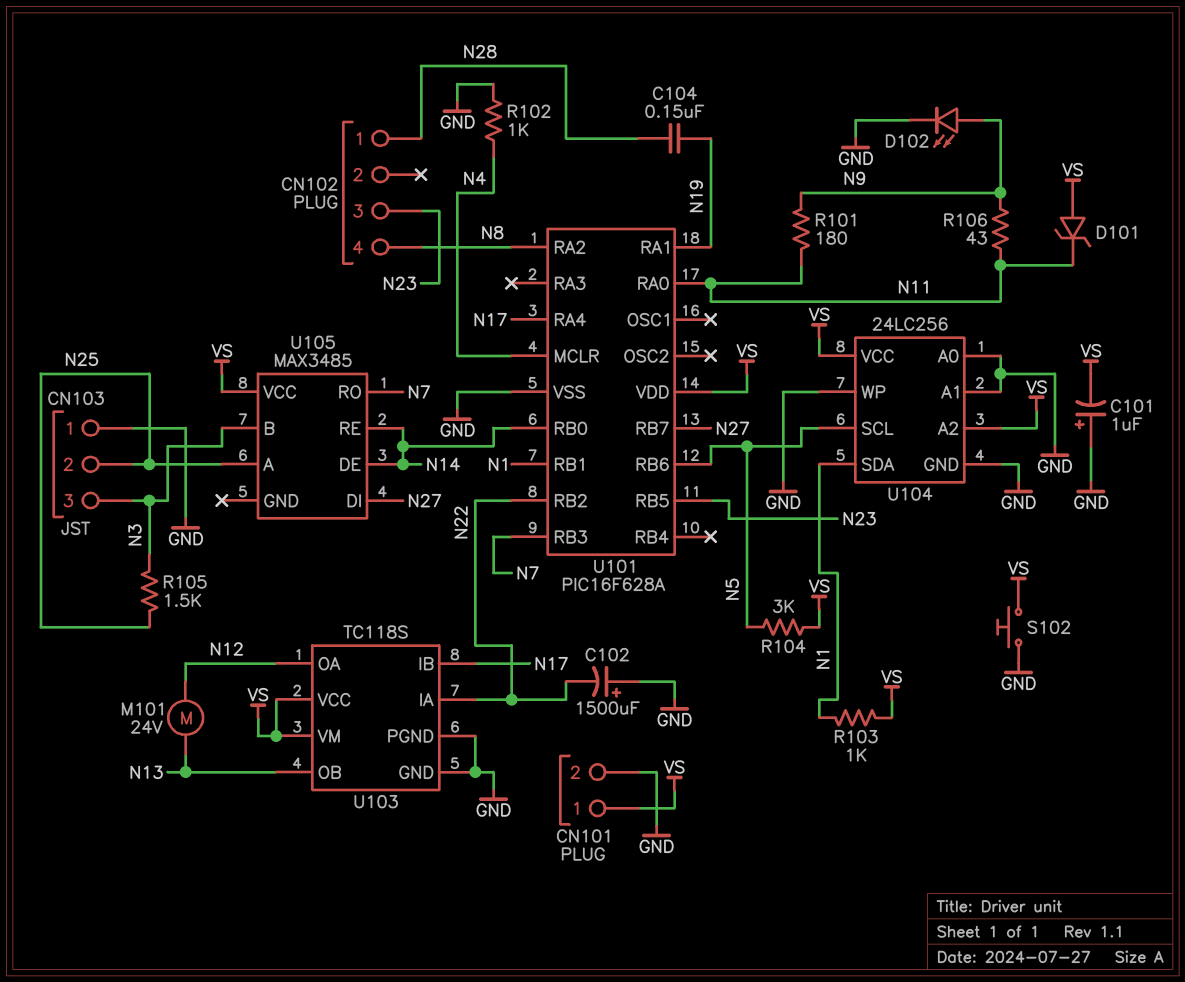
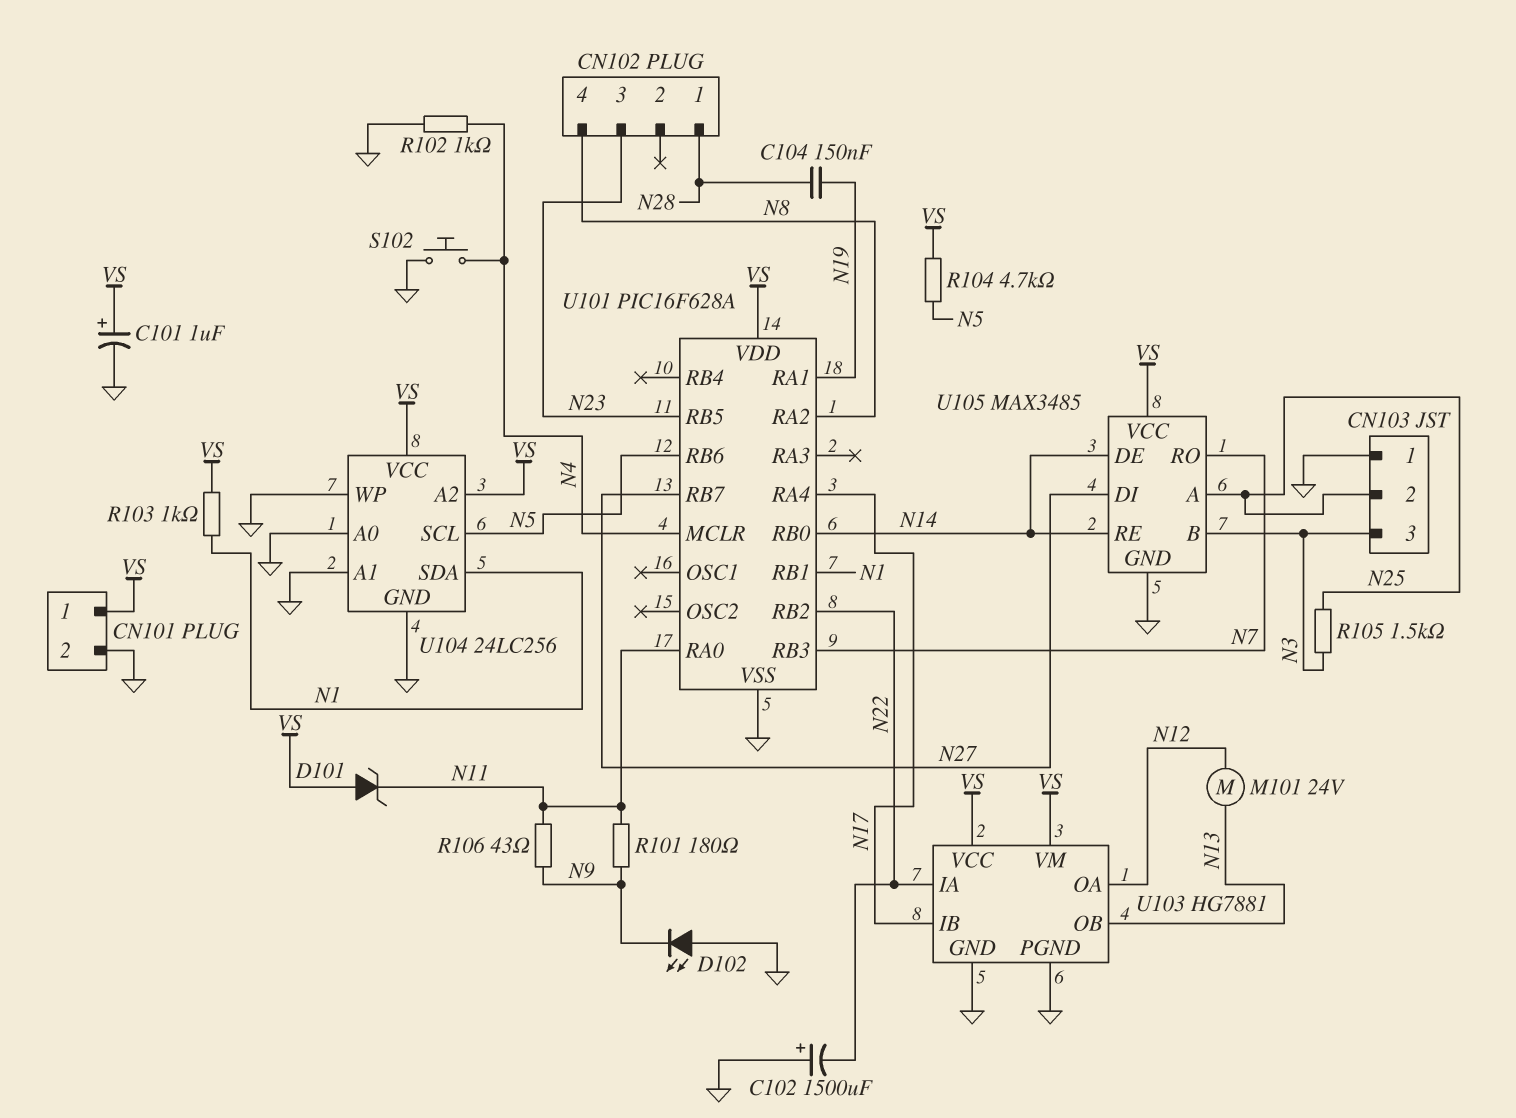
C101: 1uF (plus GND, minus VS) -> 1uF (plus VS, minus GND)
D102: LED (A N9, K GND) -> LED (A GND, K N9)
R104: 3k (N5, VS) -> 4.7k (N5, VS)
S102: button (GND, VS) -> button (GND, N4)
U103: TC118S -> HG7881
U105 pin GND: none -> GND

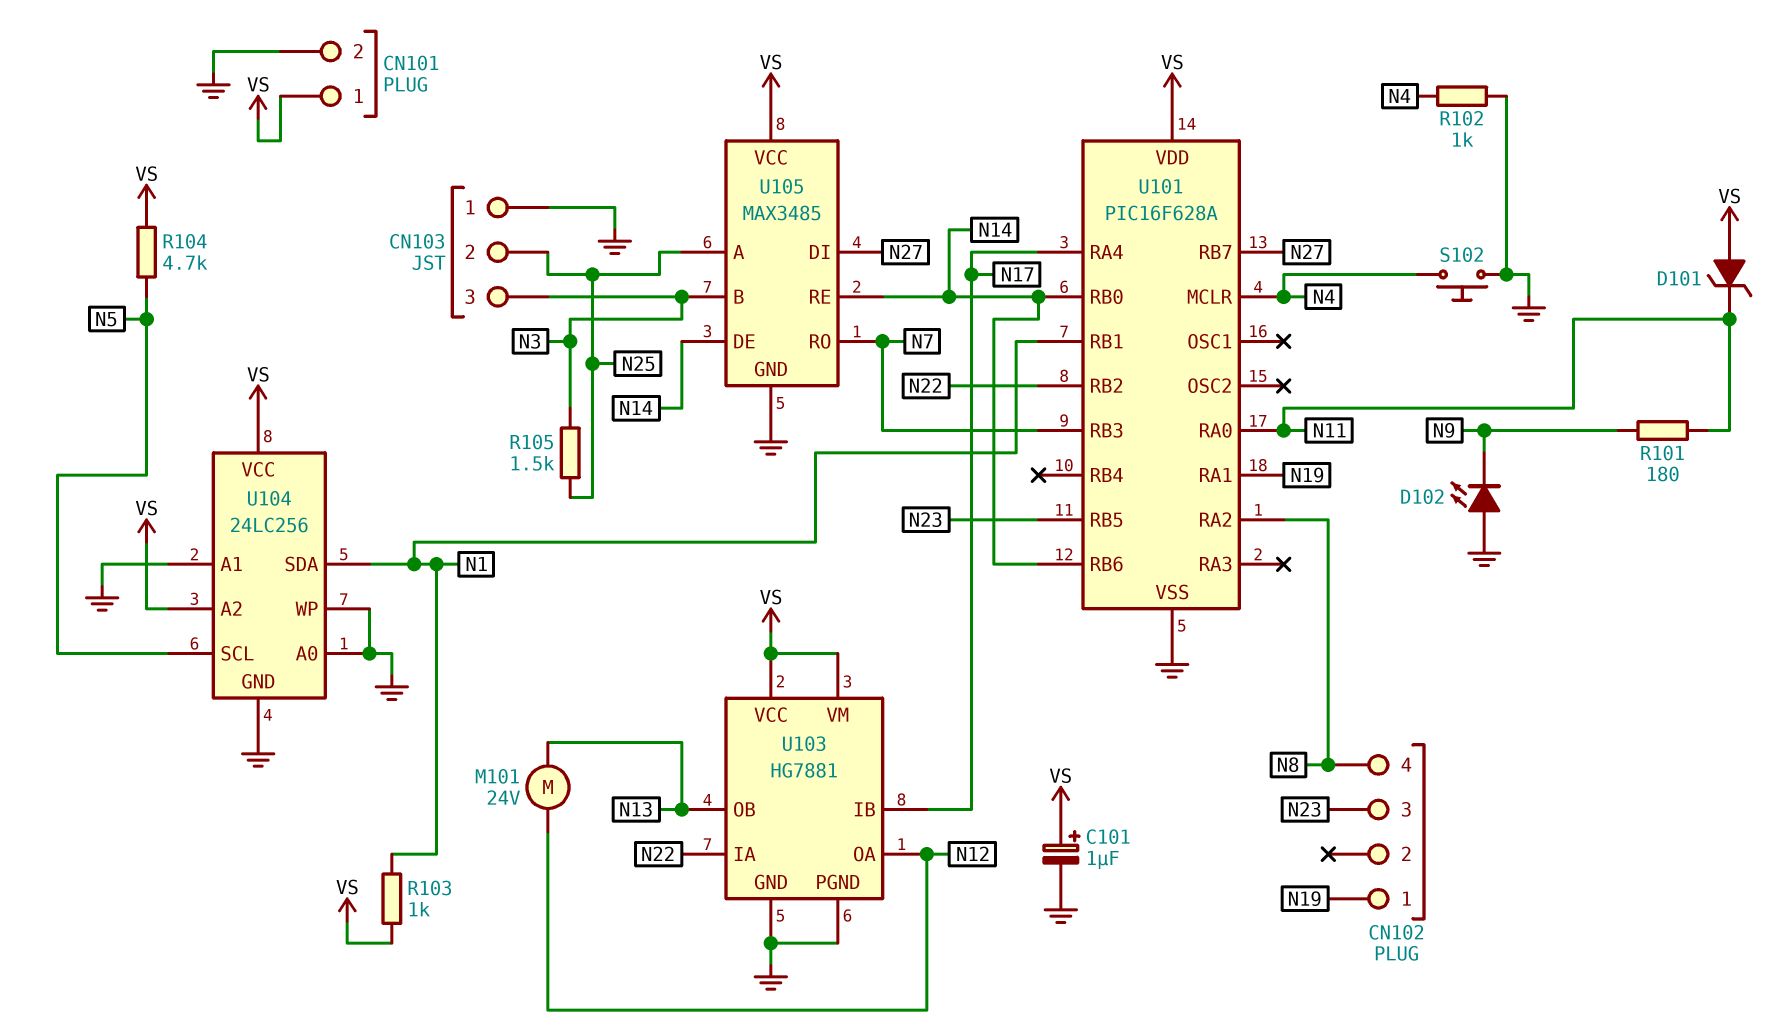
C102: 1500uF (plus GND, minus N22) -> none
C104: 150nF (N19, N28) -> none
CN102 pin 1: N28 -> N19
R106: 43 (N9, N11) -> none
U101 pin RB6: N5 -> N14

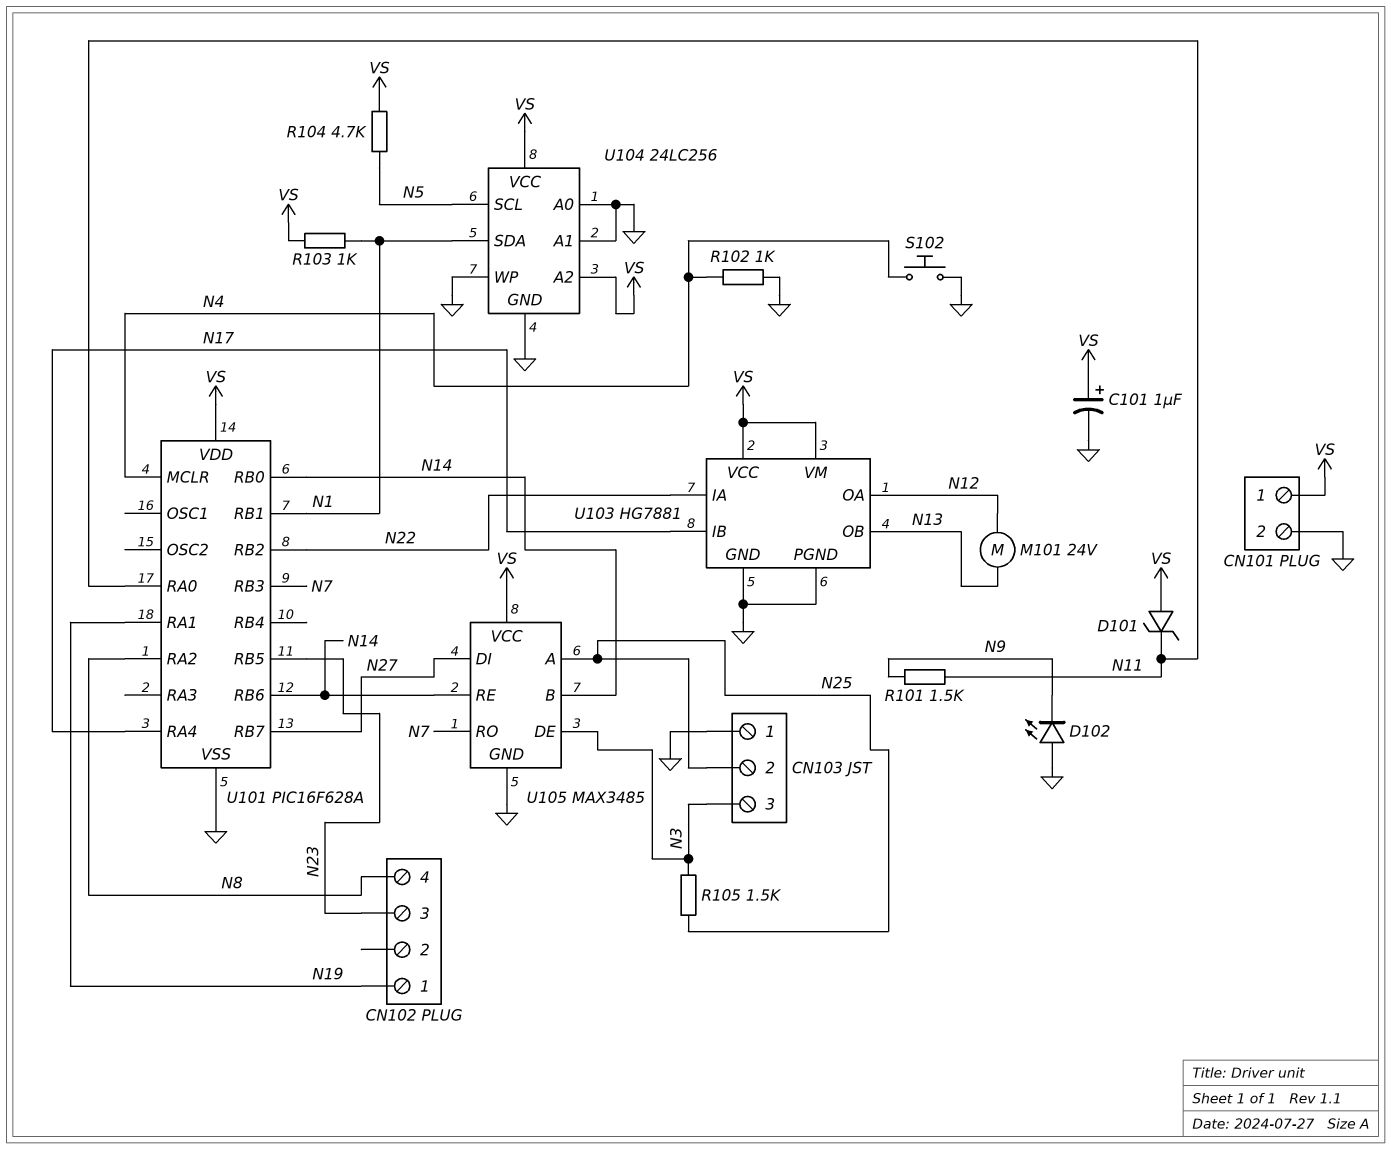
R101: 180 (N9, N11) -> 1.5k (N9, N11)
U105 pin B: N3 -> N14
U105 pin DE: N14 -> N3

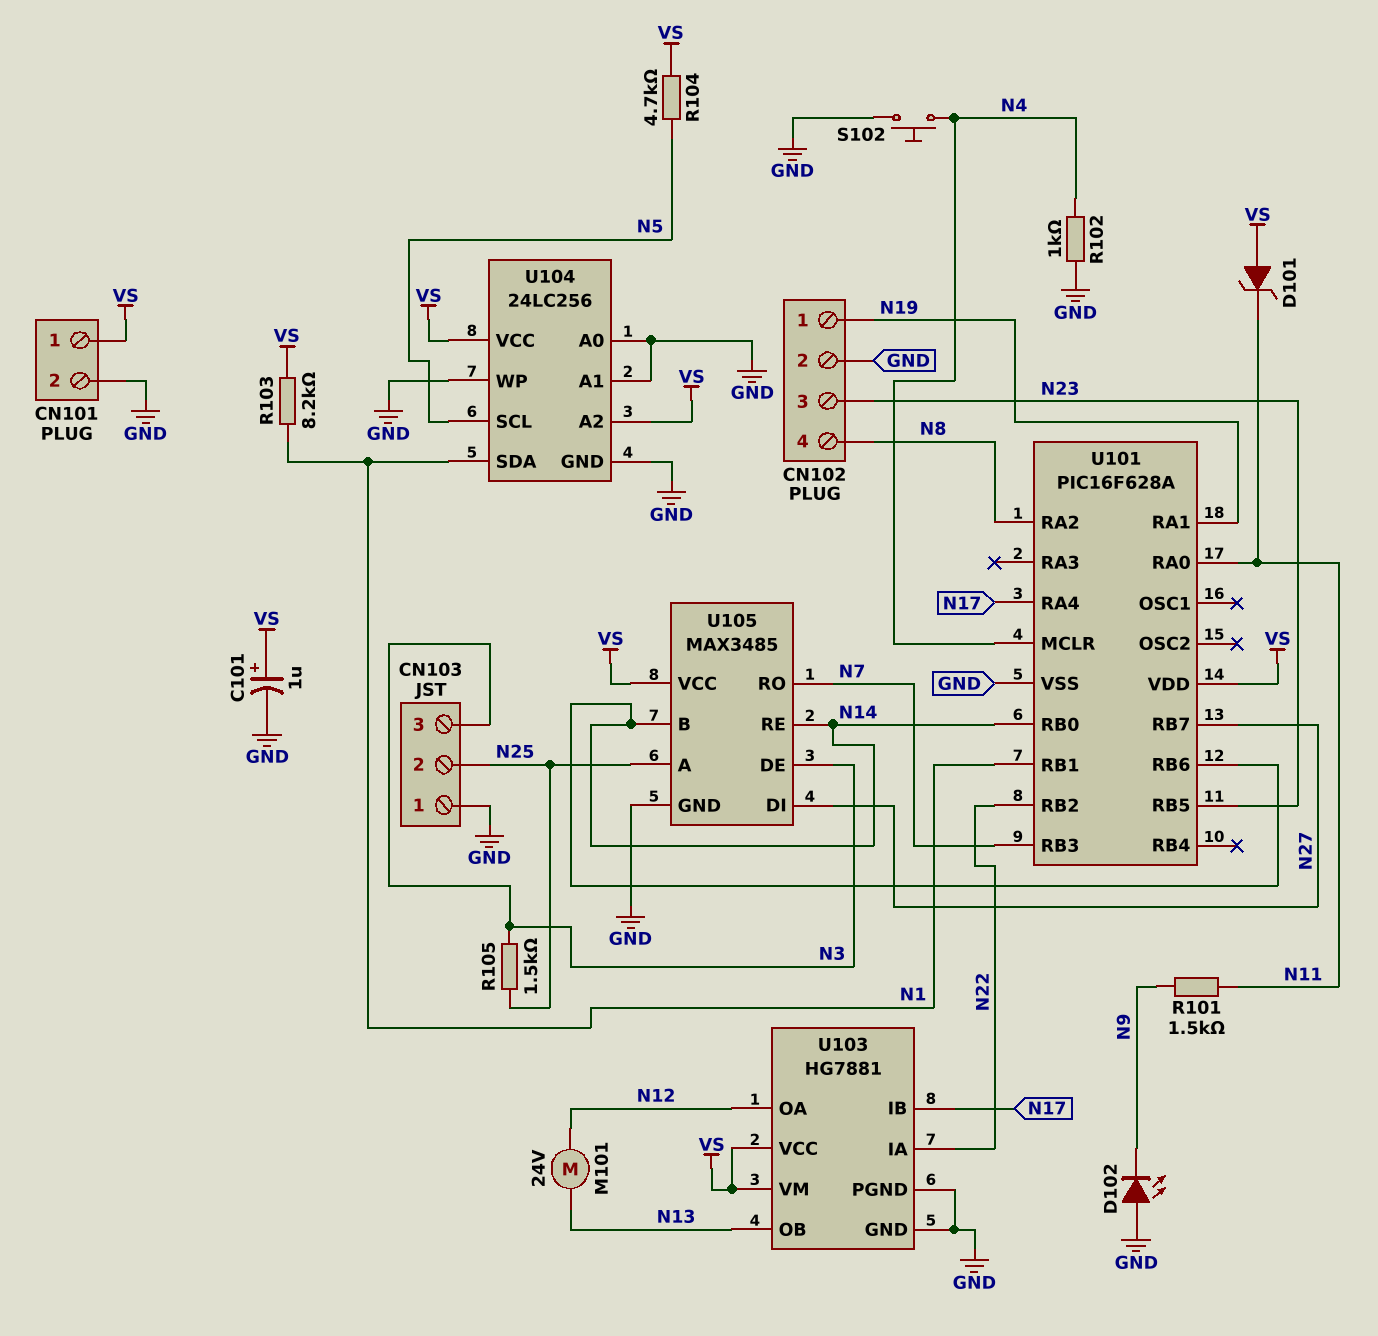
CN102 pin 2: none -> GND
R103: 1k (N1, VS) -> 8.2k (N1, VS)

